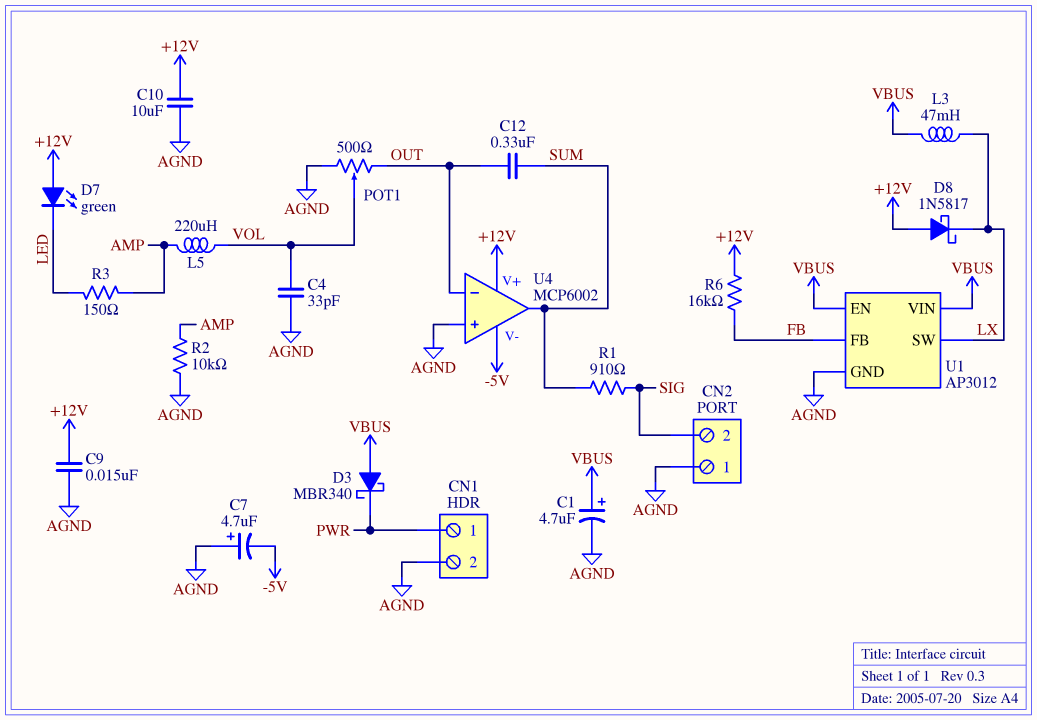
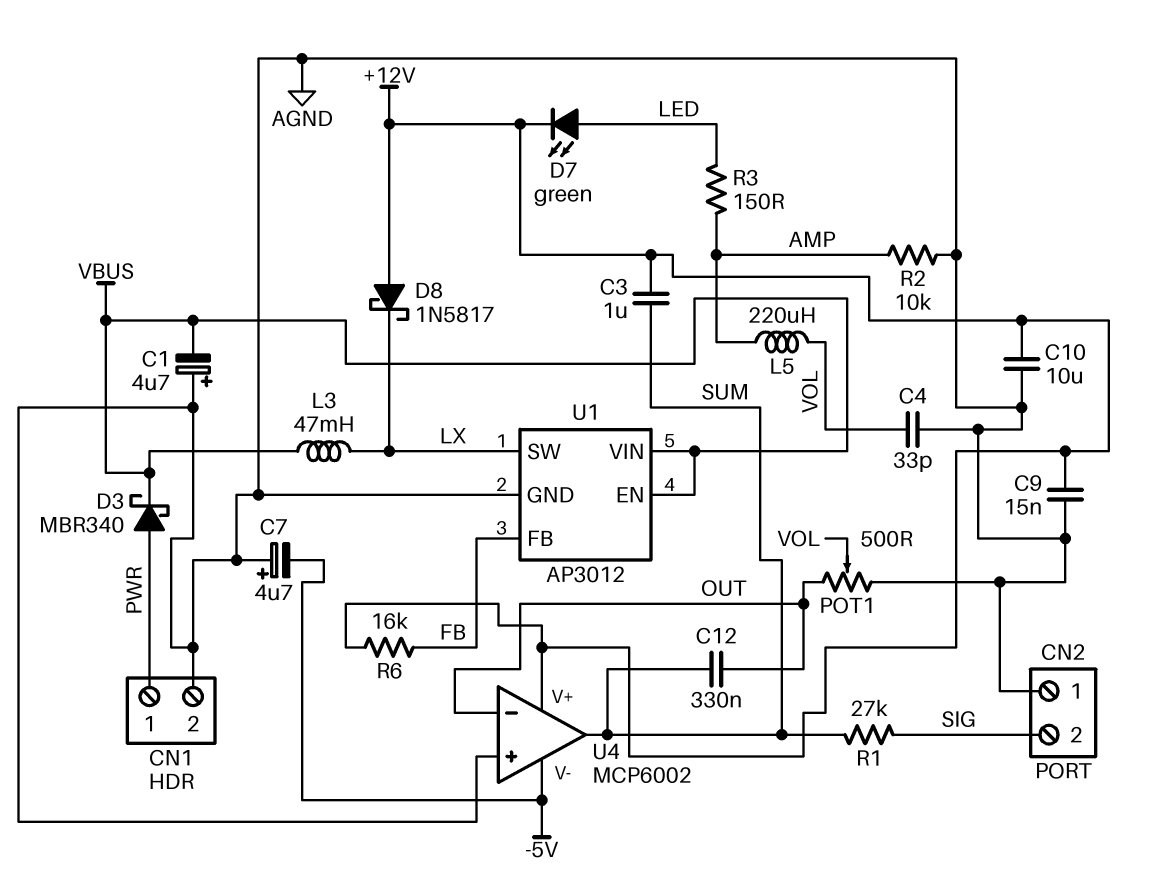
C1: 4.7uF (plus VBUS, minus AGND) -> 4.7uF (plus AGND, minus VBUS)
C3: none -> 1uF (+12V, SUM)
D3: schottky MBR340 (A VBUS, K PWR) -> schottky MBR340 (A PWR, K VBUS)
D7: LED green (A +12V, K LED) -> LED green (A LED, K +12V)
R1: 910 (SIG, SUM) -> 27k (SIG, SUM)

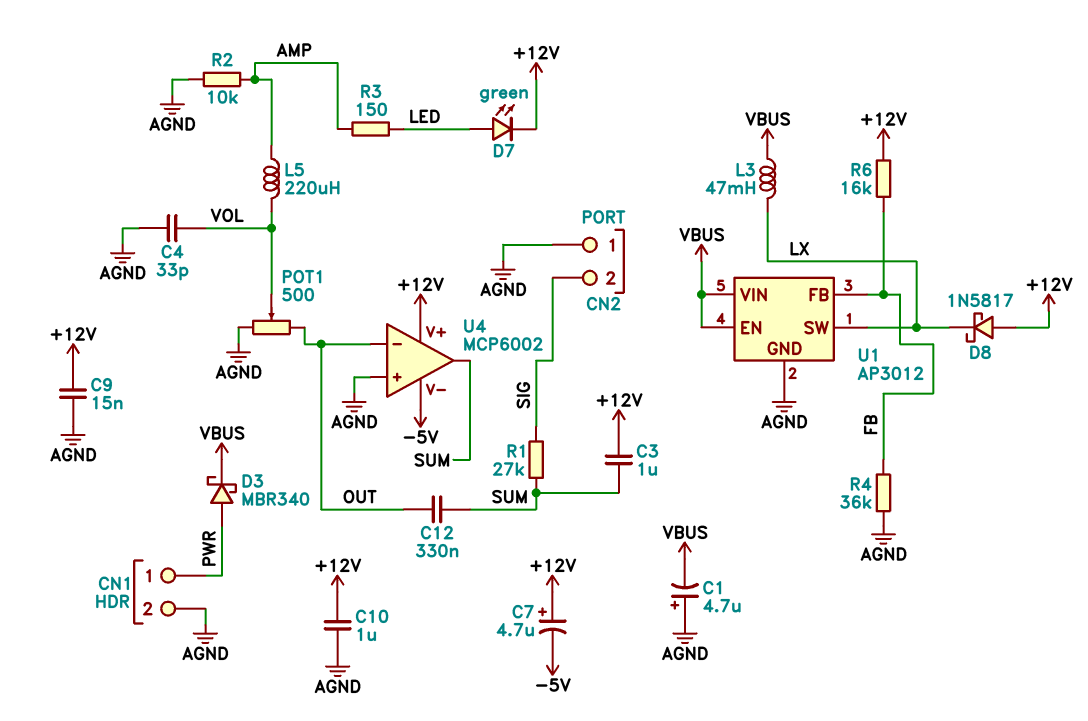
C7: 4.7uF (plus AGND, minus -5V) -> 4.7uF (plus +12V, minus -5V)
C10: 10uF (+12V, AGND) -> 1uF (+12V, AGND)
R4: none -> 36k (AGND, FB)

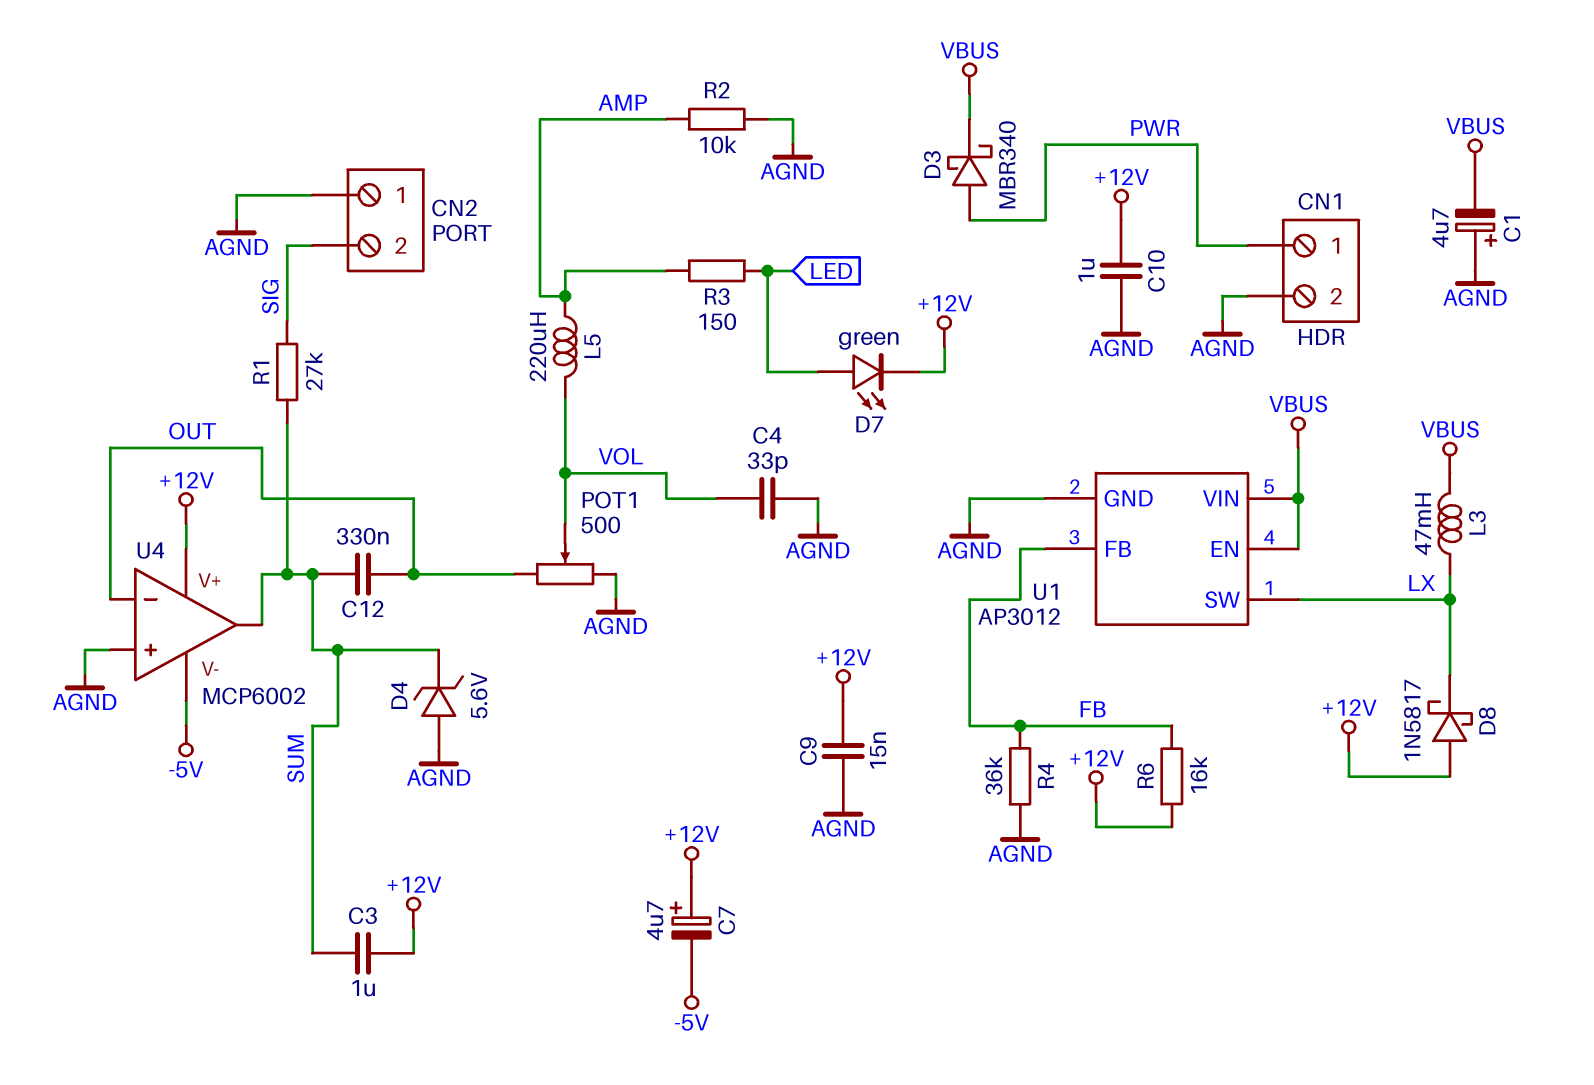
D4: none -> zener 5.6V (A AGND, K SUM)

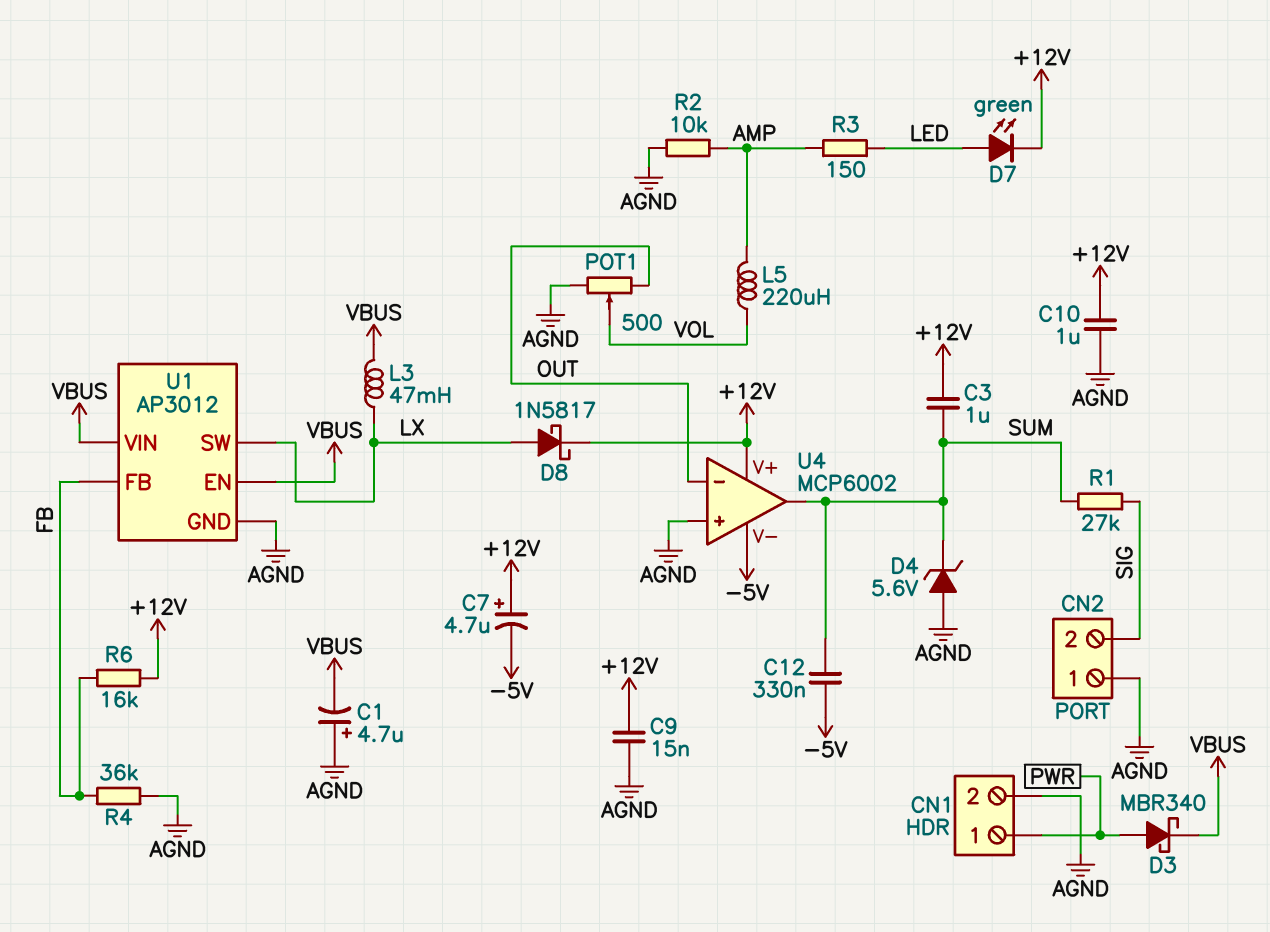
C4: 33pF (AGND, VOL) -> none
C12: 330nF (OUT, SUM) -> 330nF (-5V, SUM)
D8: schottky 1N5817 (A +12V, K LX) -> schottky 1N5817 (A LX, K +12V)

